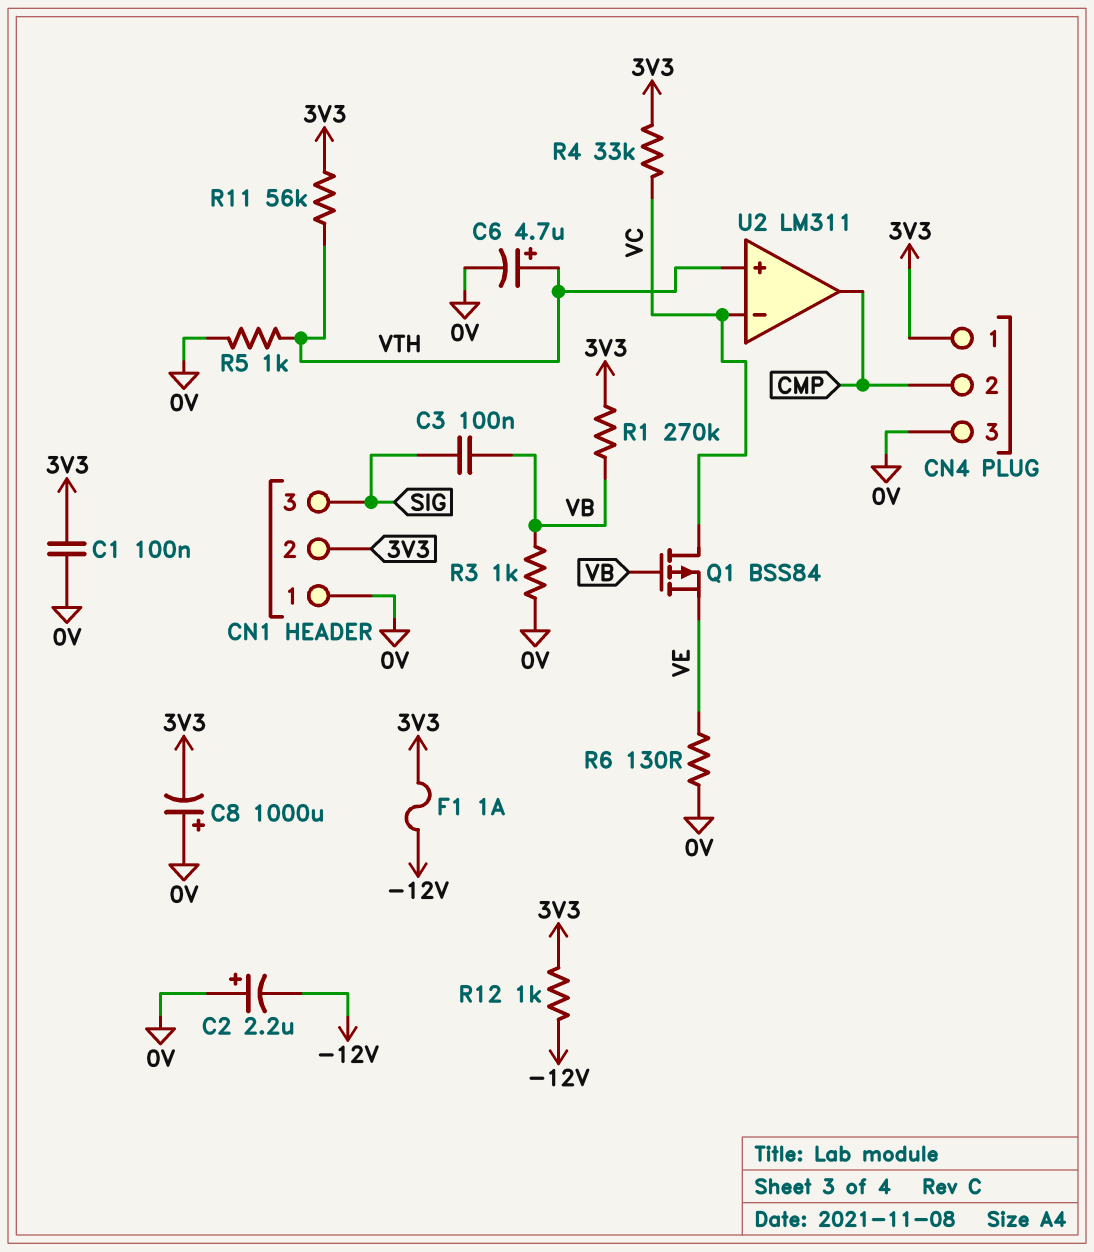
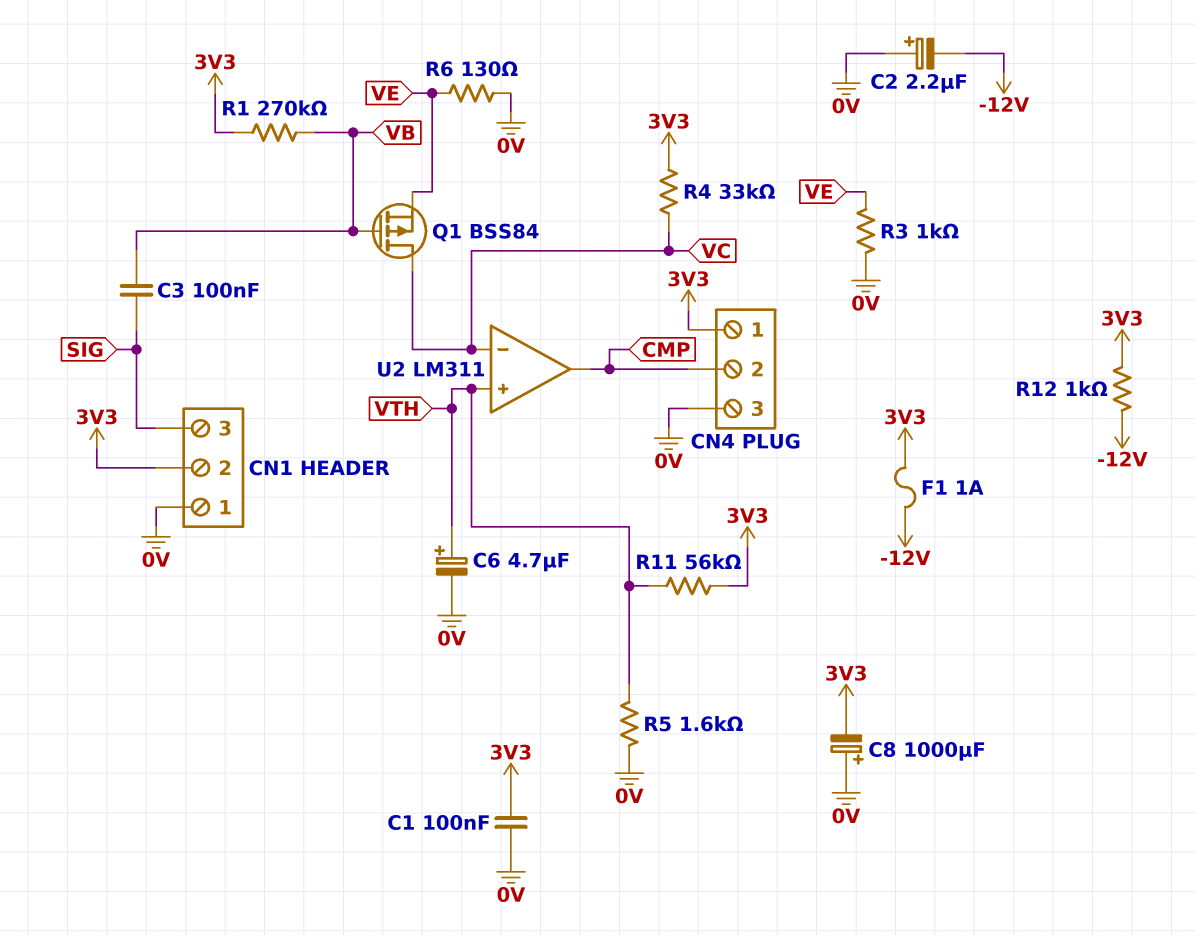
R3: 1k (0V, VB) -> 1k (0V, VE)
R5: 1k (0V, VTH) -> 1.6k (0V, VTH)

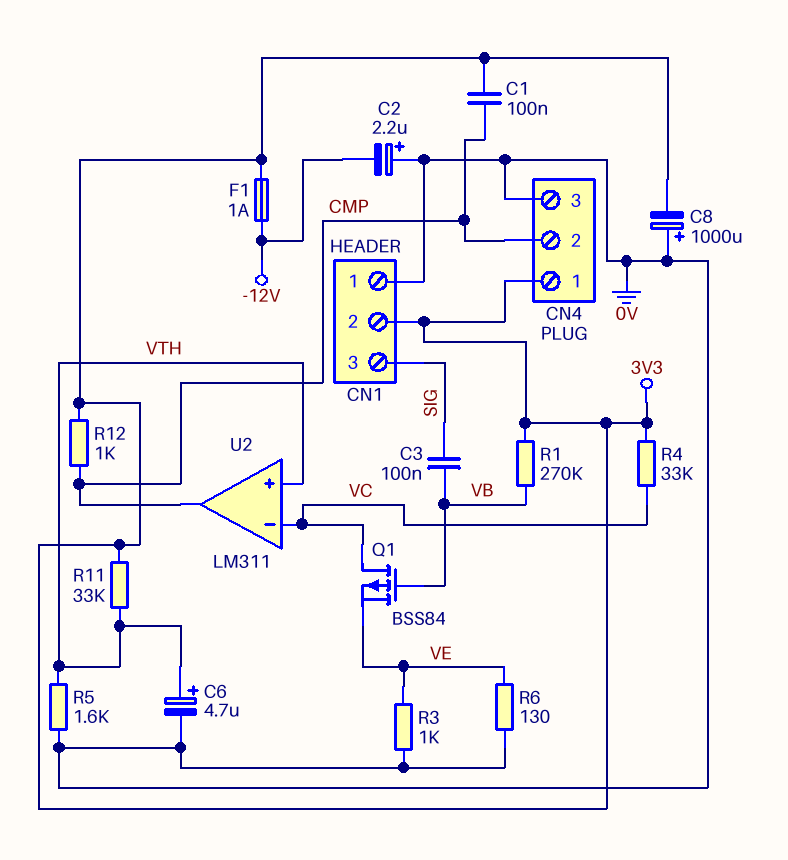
C1: 100nF (0V, 3V3) -> 100nF (3V3, CMP)
R11: 56k (3V3, VTH) -> 33k (3V3, VTH)
R12: 1k (-12V, 3V3) -> 1k (3V3, CMP)

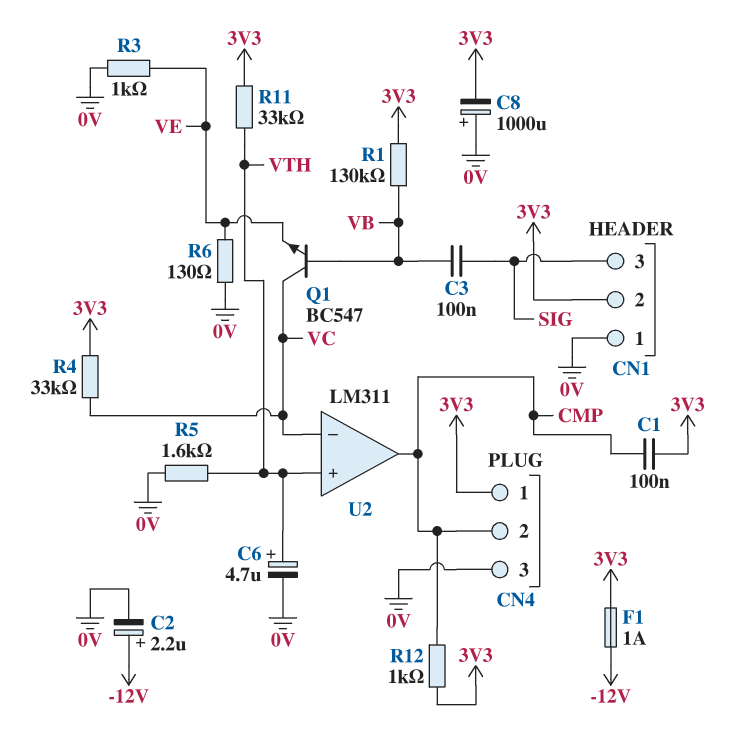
C2: 2.2uF (plus 0V, minus -12V) -> 2.2uF (plus -12V, minus 0V)
Q1: PMOS BSS84 (G VB, D VC, S VE) -> NPN BC547 (B VB, C VC, E VE)
R1: 270k (3V3, VB) -> 130k (3V3, VB)

